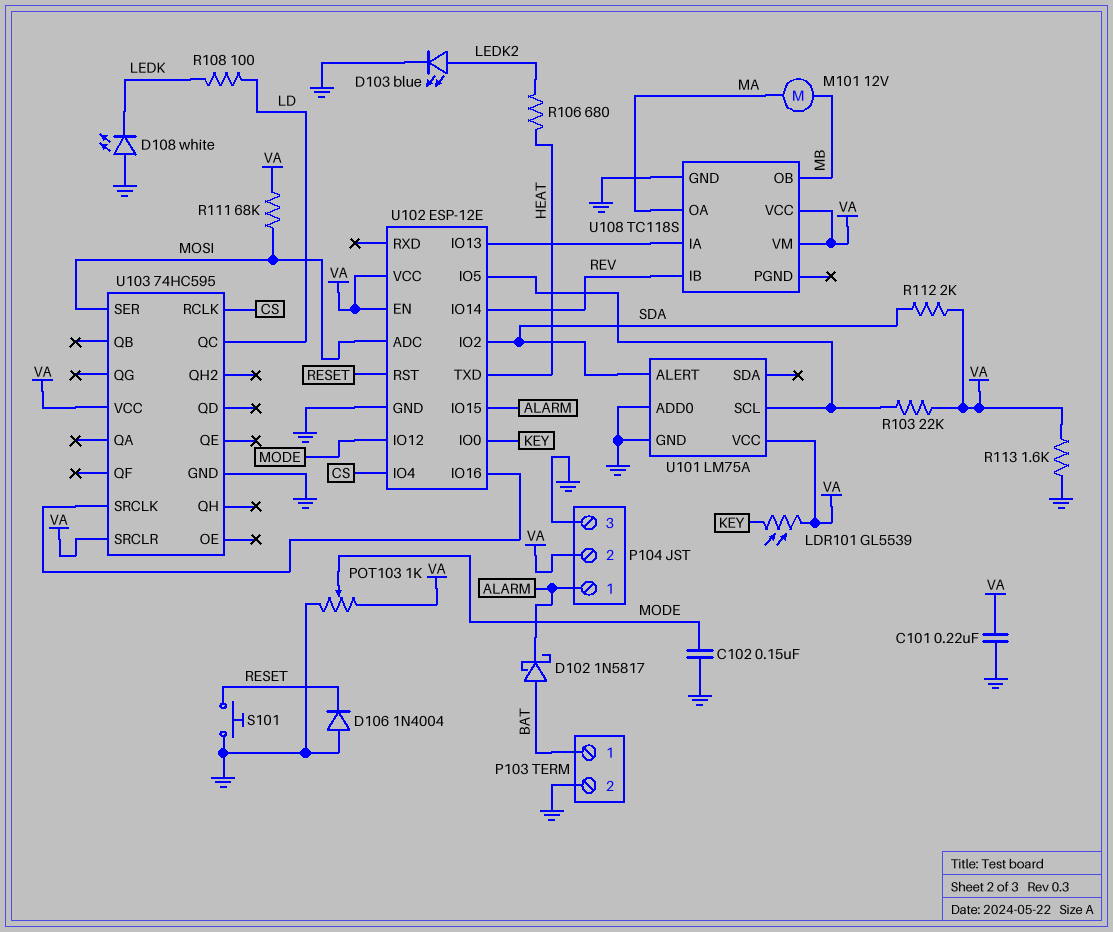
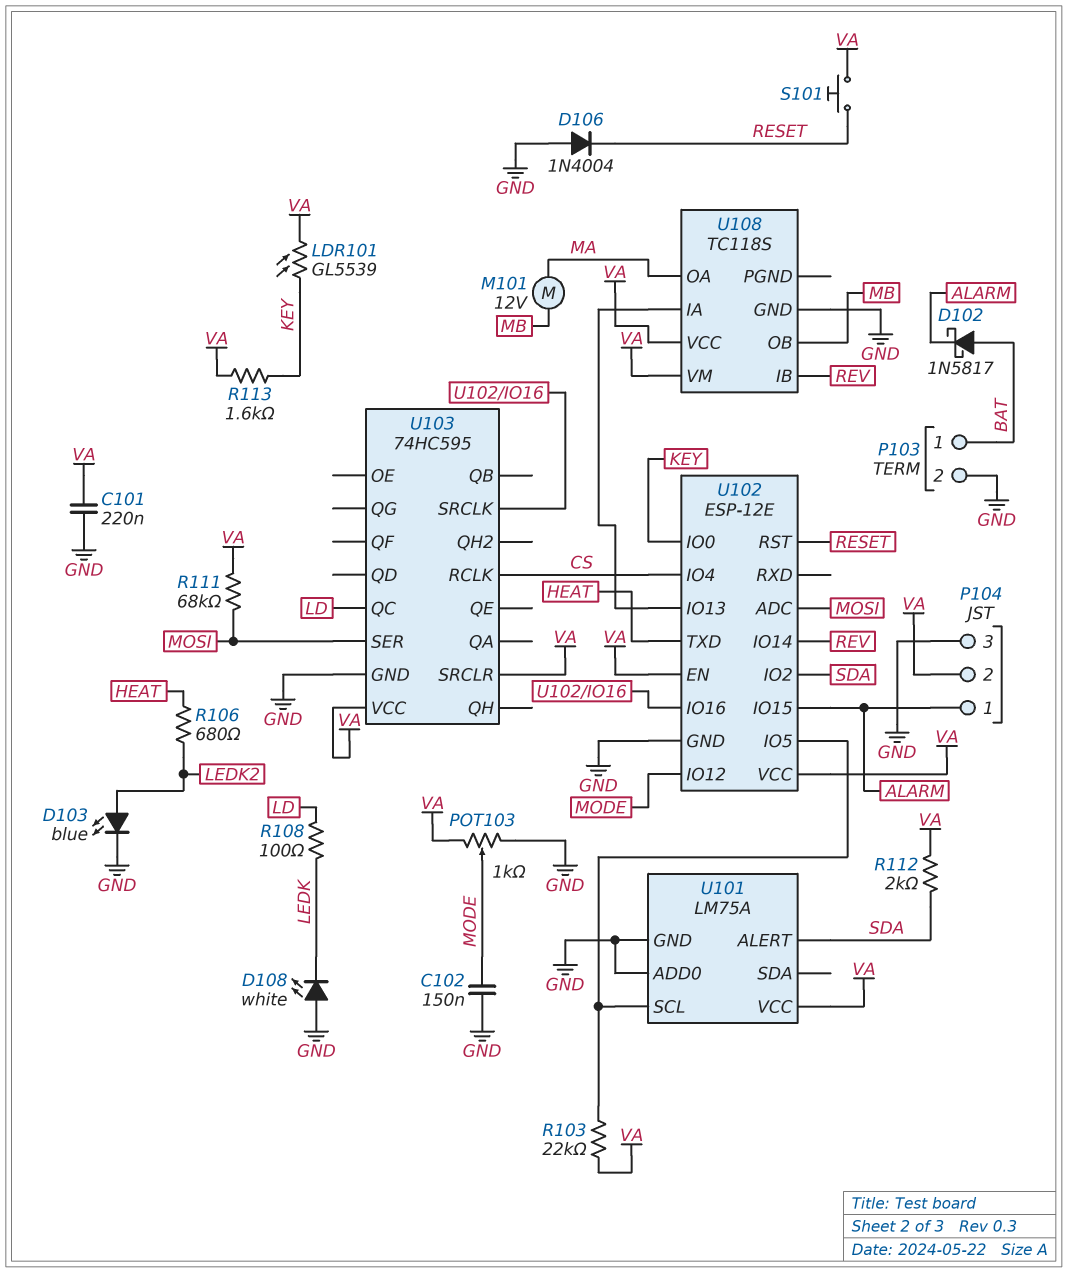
R113: 1.6k (GND, VA) -> 1.6k (KEY, VA)
S101: button (GND, RESET) -> button (RESET, VA)

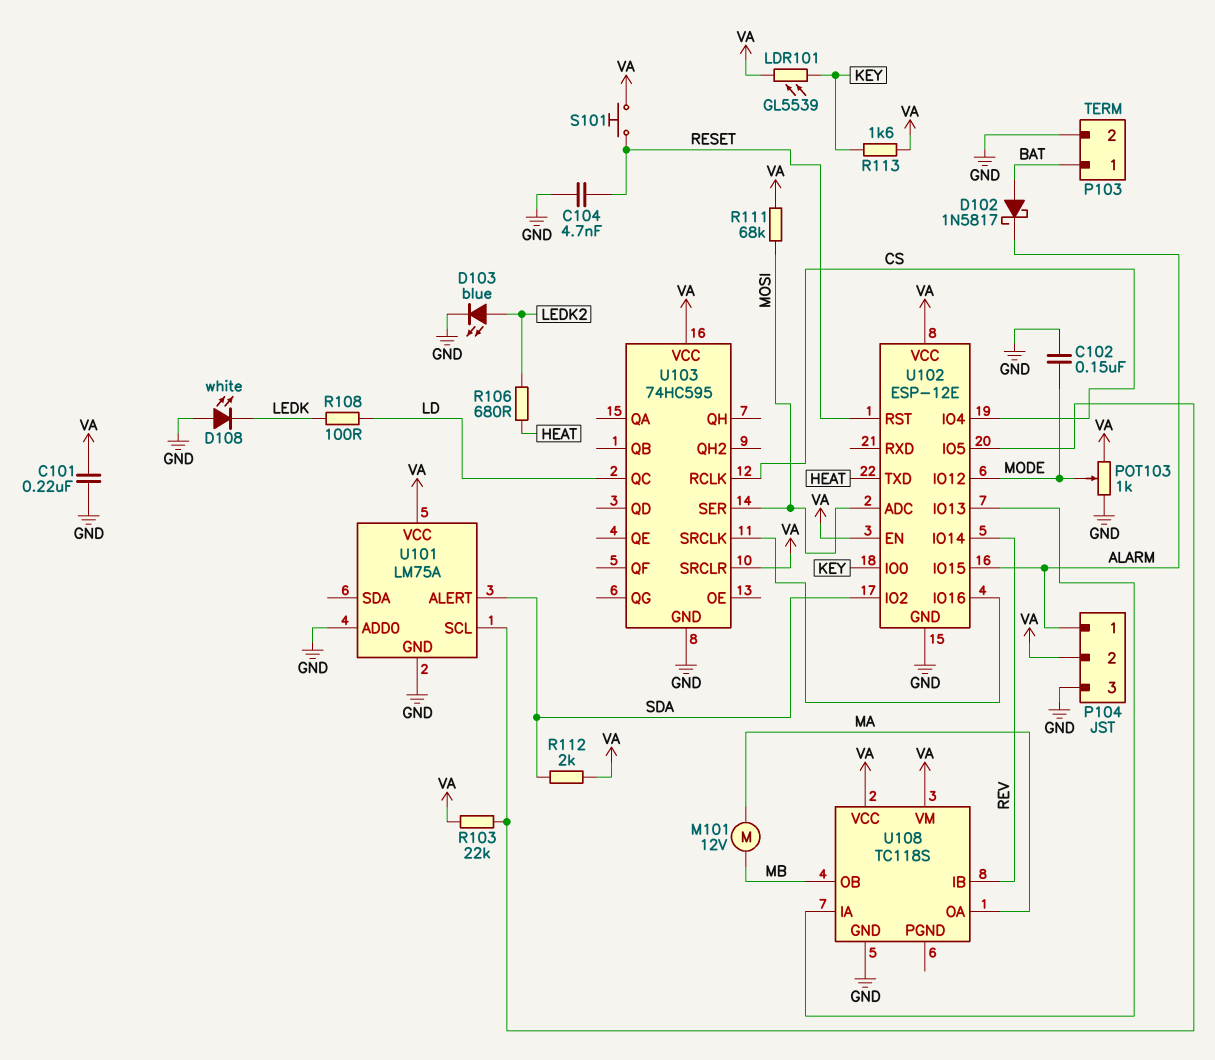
C104: none -> 4.7nF (GND, RESET)
D106: diode 1N4004 (A GND, K RESET) -> none

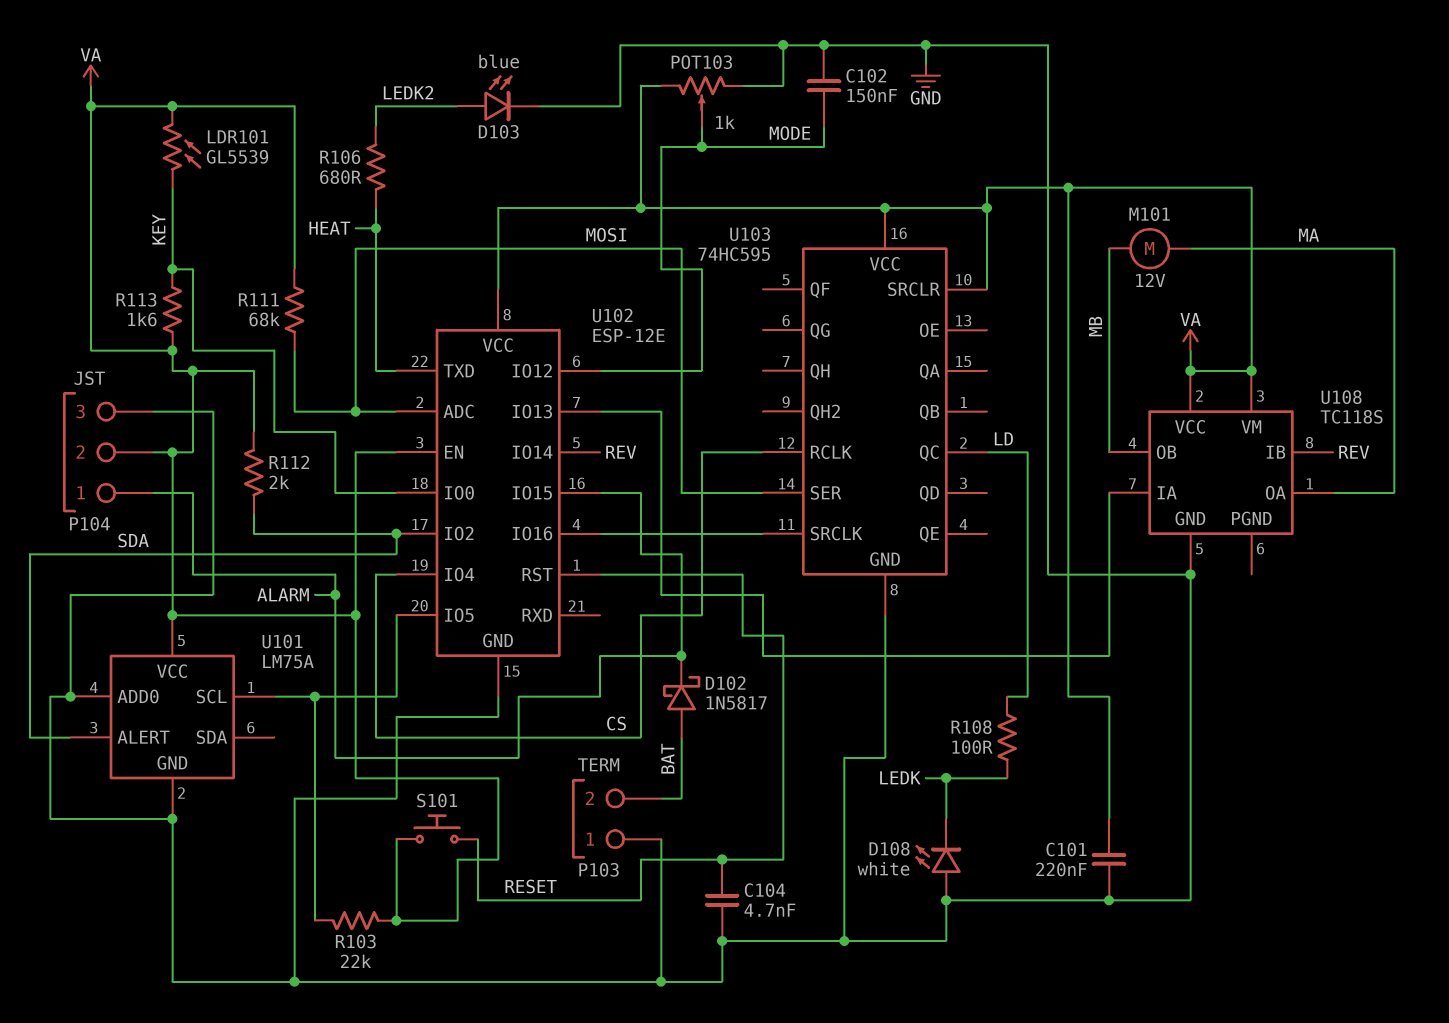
P103 pin 1: BAT -> GND
P103 pin 2: GND -> BAT

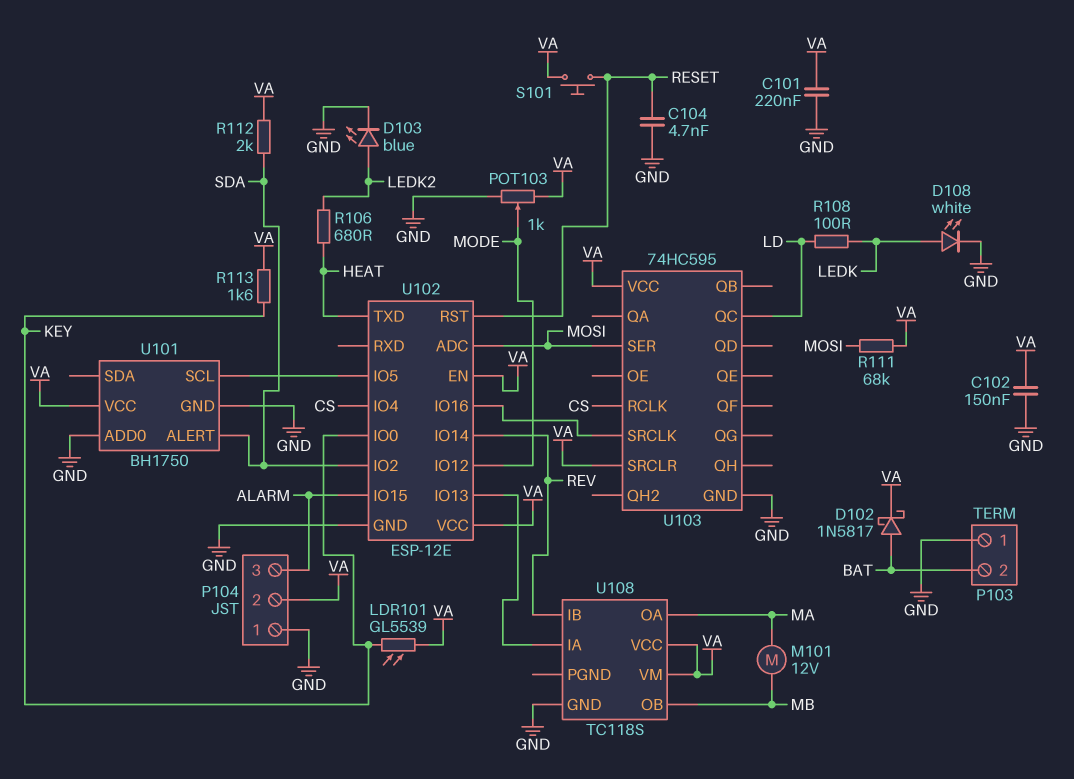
C102: 150nF (GND, MODE) -> 150nF (GND, VA)
D102: schottky 1N5817 (A BAT, K ALARM) -> schottky 1N5817 (A BAT, K VA)
D108: LED white (A GND, K LEDK) -> LED white (A LEDK, K GND)
P104 pin 1: ALARM -> GND
P104 pin 3: GND -> ALARM
R103: 22k (U101/SCL, VA) -> none
U101: LM75A -> BH1750

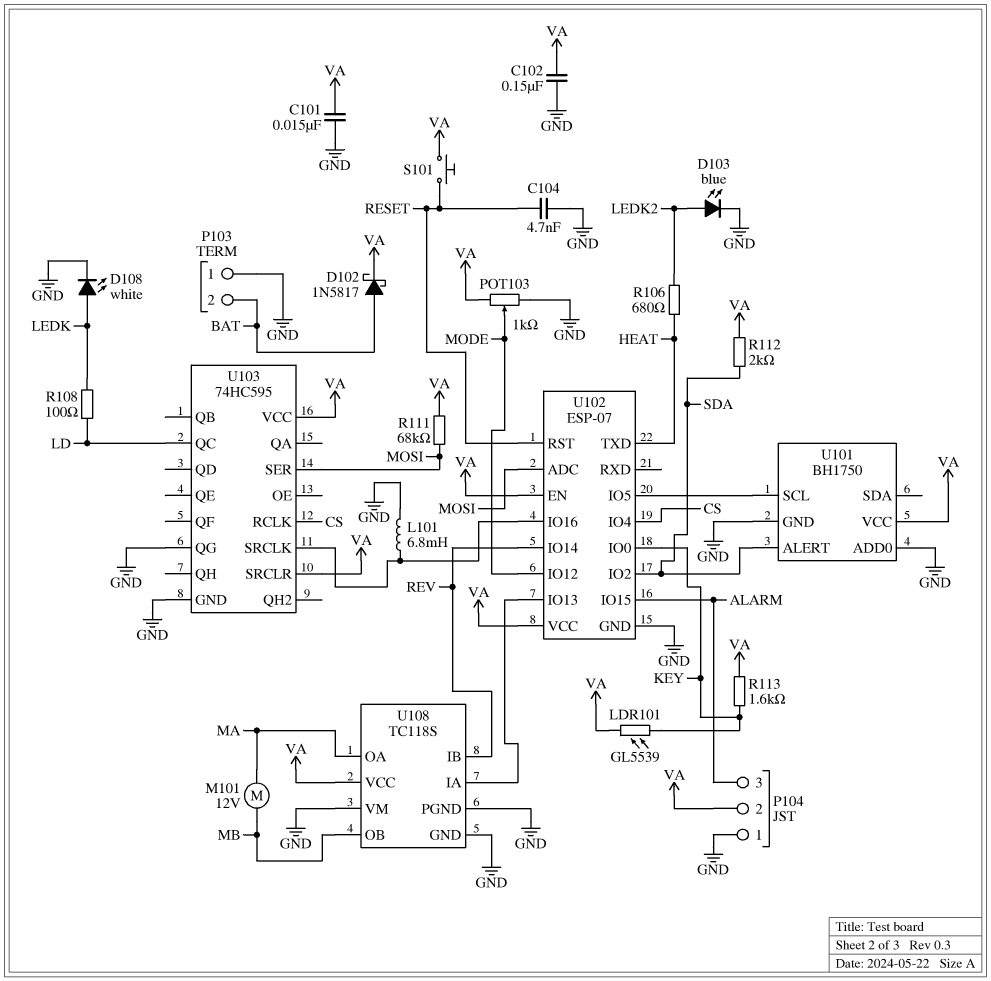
C101: 220nF (GND, VA) -> 15nF (GND, VA)
L101: none -> 6.8mH (GND, U102/IO16)
U102: ESP-12E -> ESP-07
U103 pin QG: none -> GND
U108 pin PGND: none -> GND
U108 pin VM: VA -> GND

